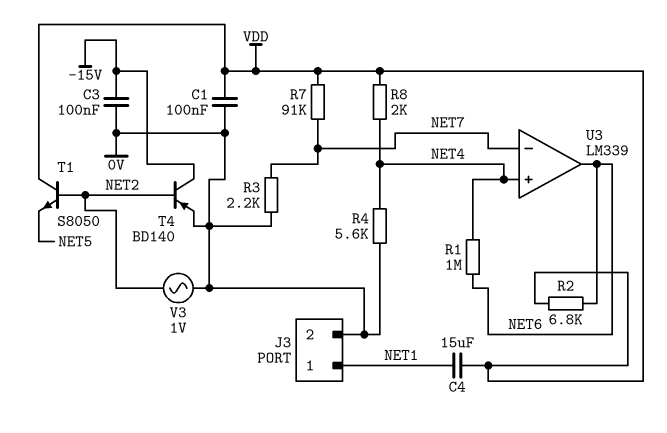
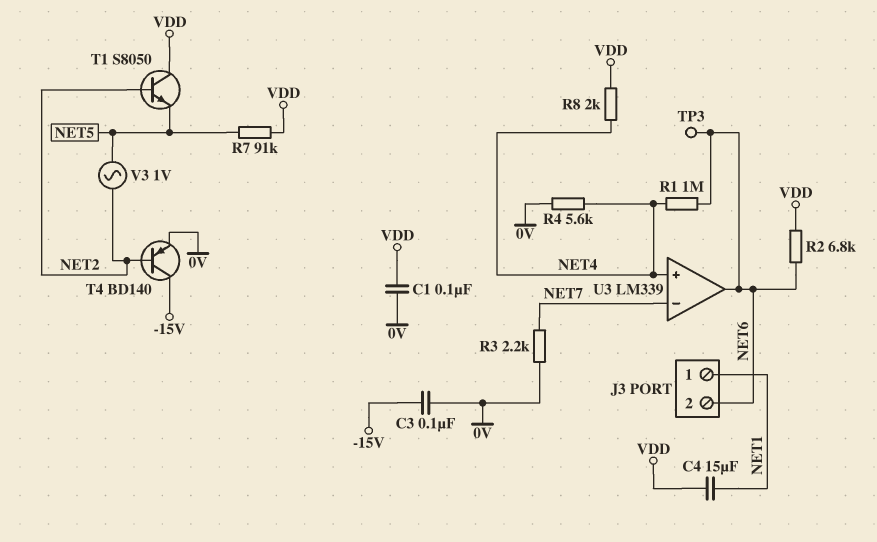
J3 pin 2: 0V -> NET6
R7: 91k (NET7, VDD) -> 91k (NET5, VDD)
TP3: none -> test point (NET6)
V3: AC 1V (0V, NET2) -> AC 1V (NET2, NET5)

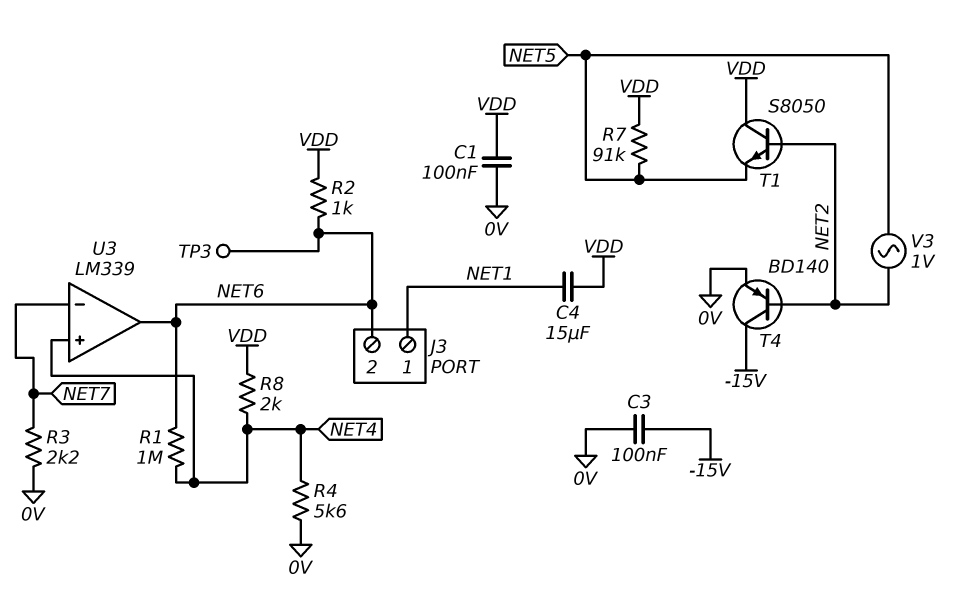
R2: 6.8k (NET6, VDD) -> 1k (NET6, VDD)

